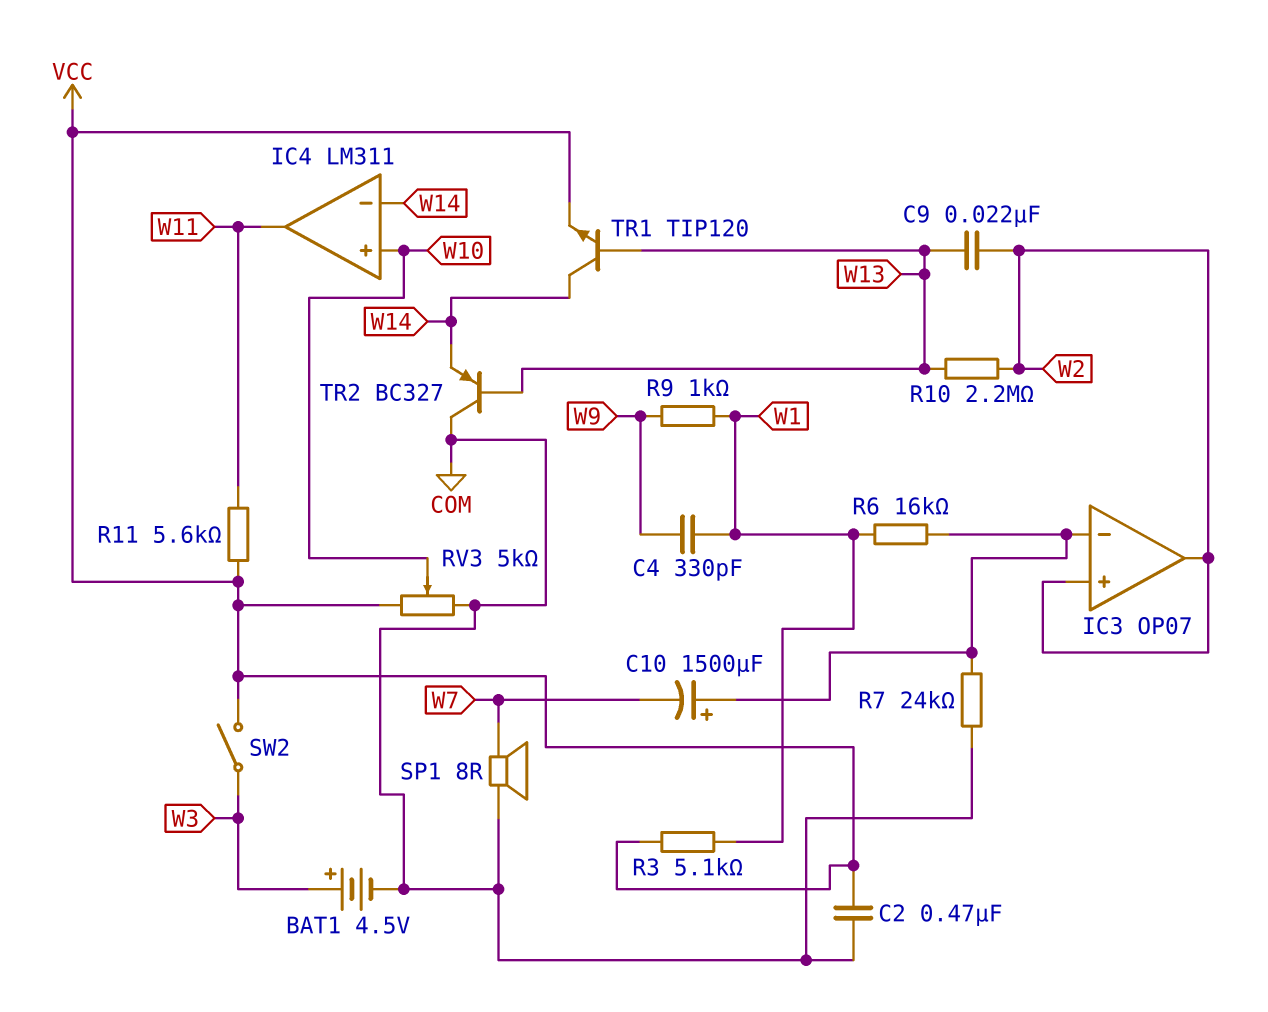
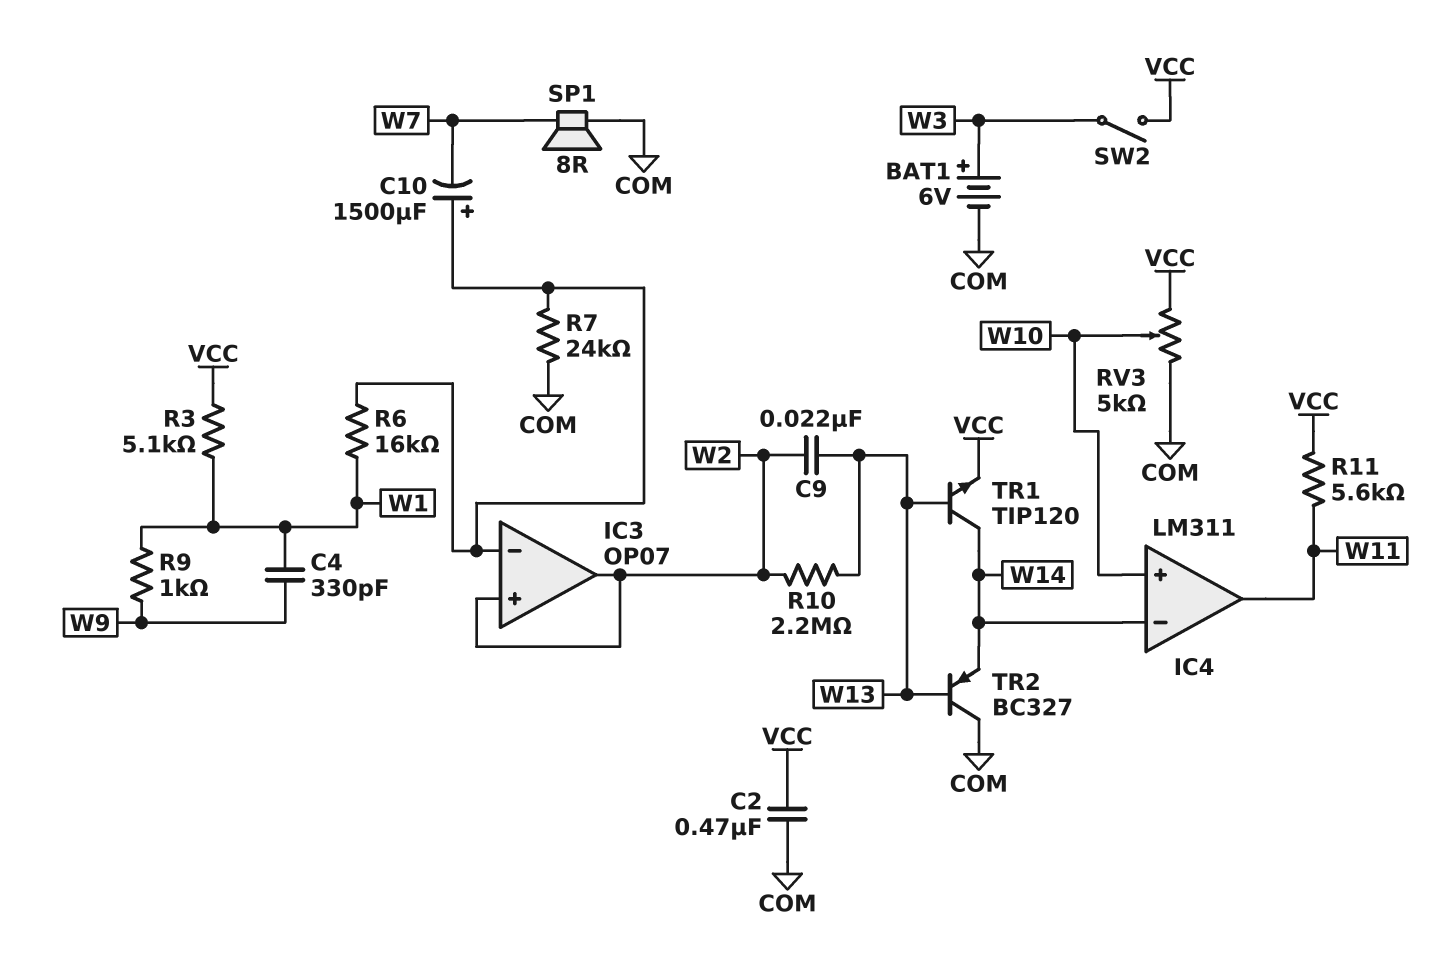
BAT1: 4.5V (plus W3, minus COM) -> 6V (plus W3, minus COM)

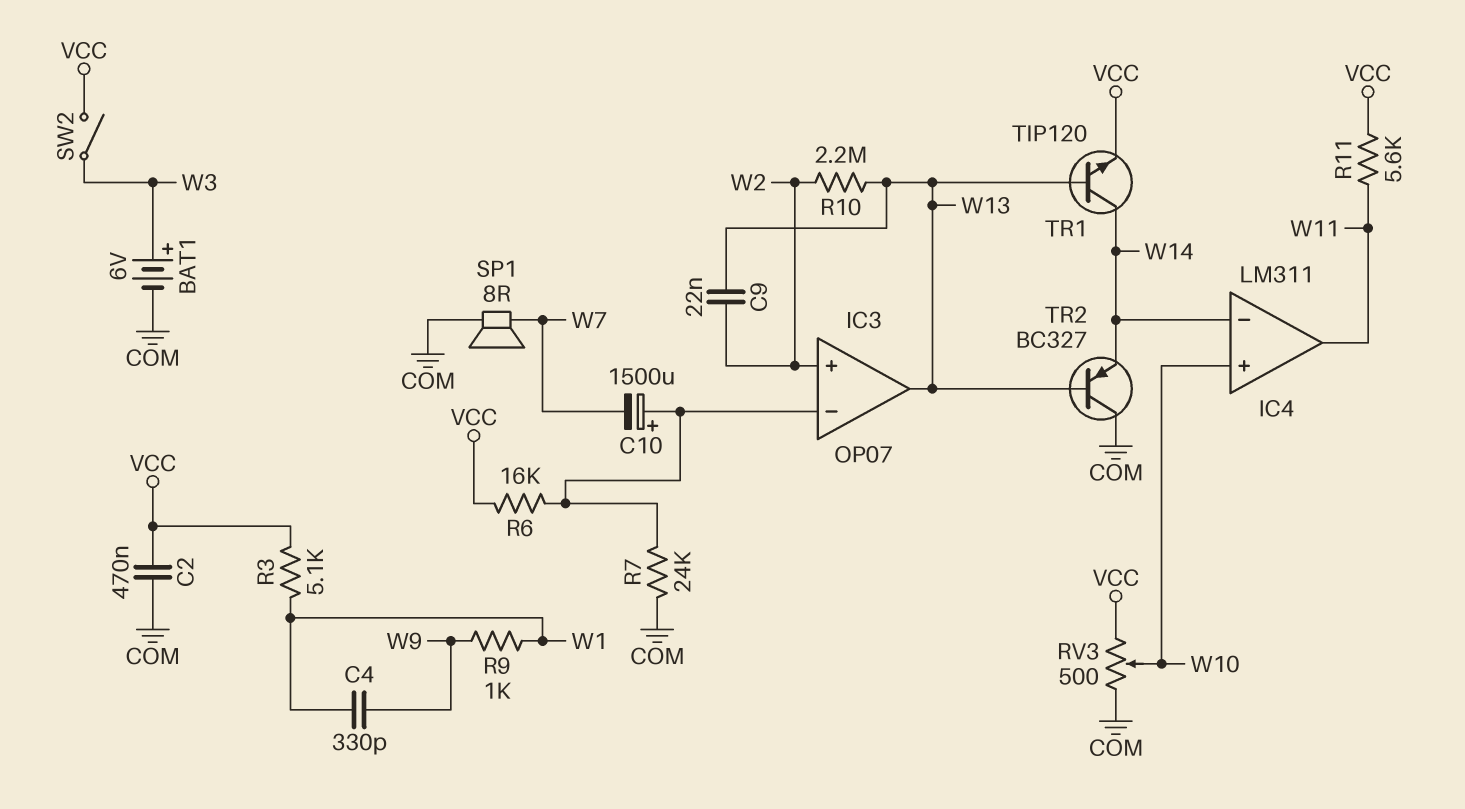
IC3 pin out: W2 -> W13
R6: 16k (IC3/in-, W1) -> 16k (IC3/in-, VCC)
RV3: 5k (COM, VCC, wiper W10) -> 500 (COM, VCC, wiper W10)

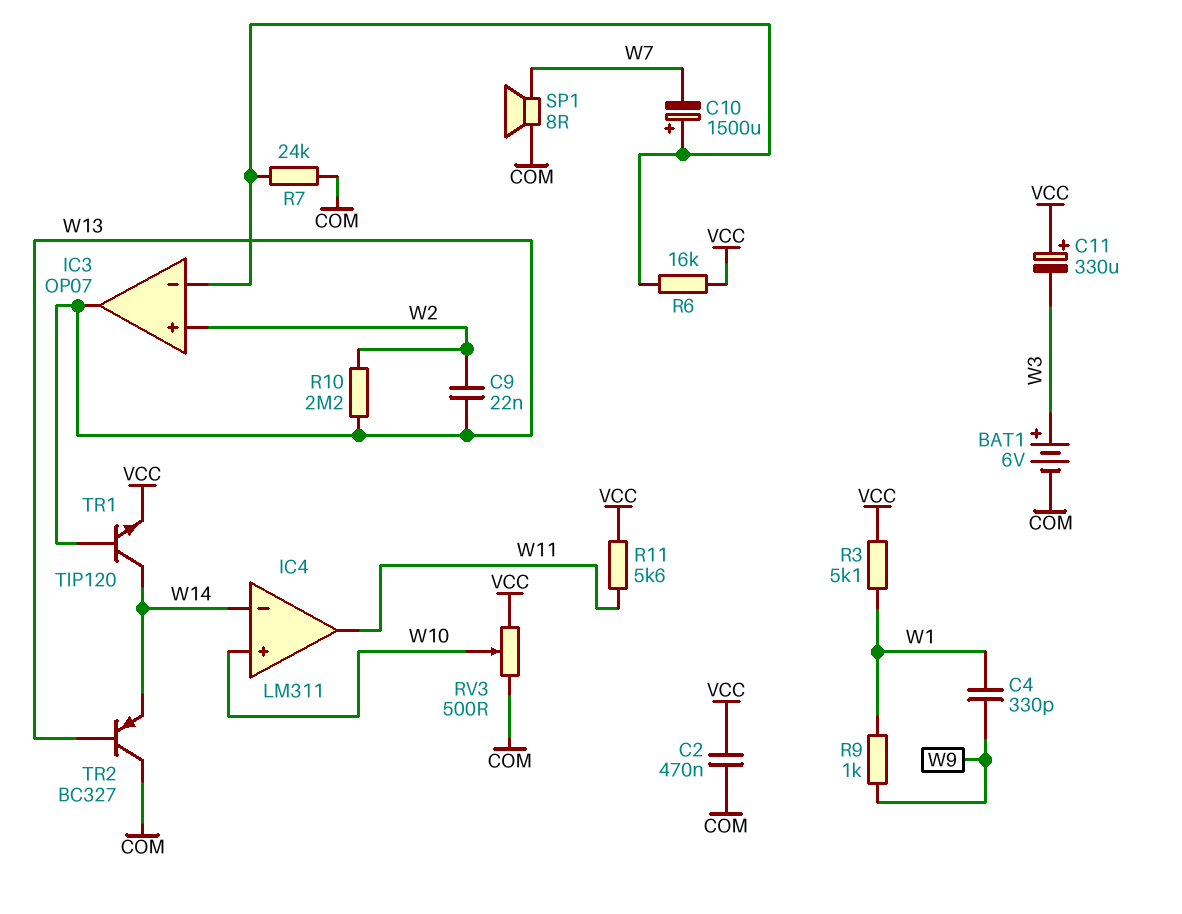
C11: none -> 330uF (plus VCC, minus W3)
SW2: switch (VCC, W3) -> none

